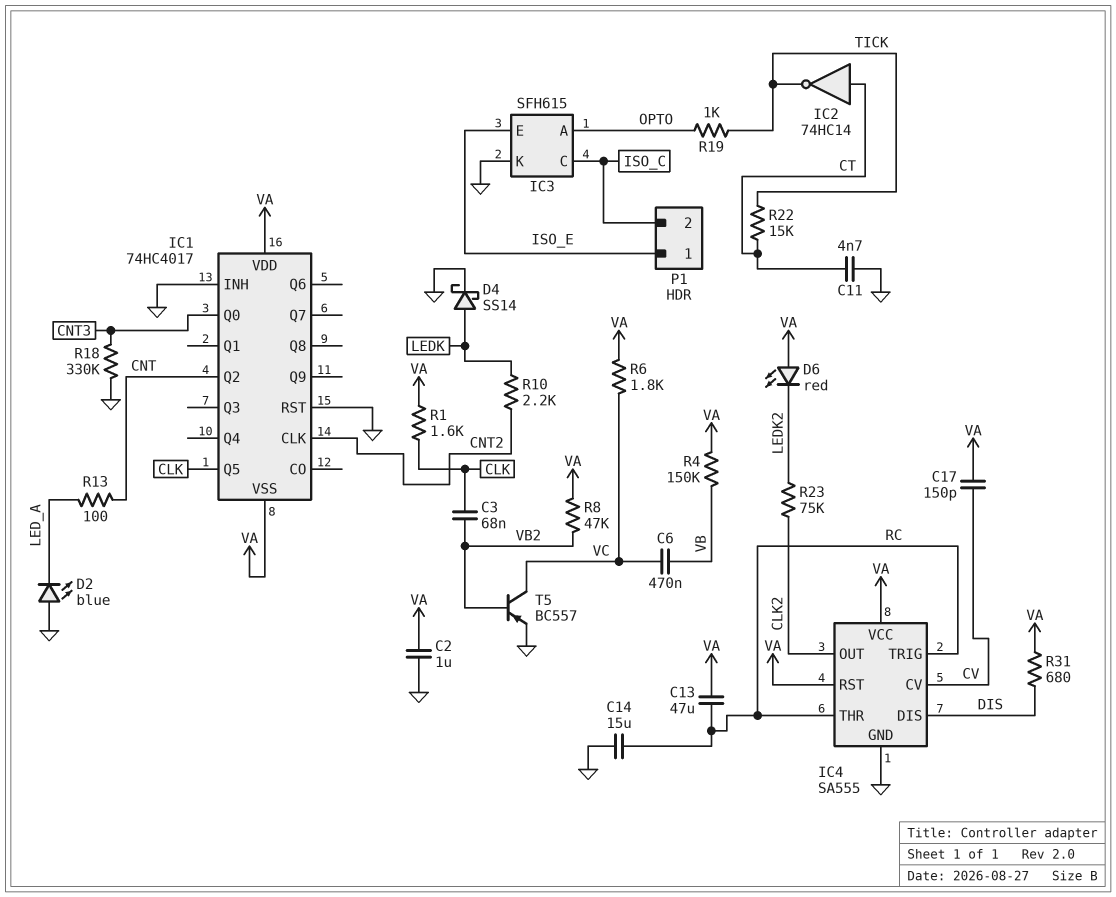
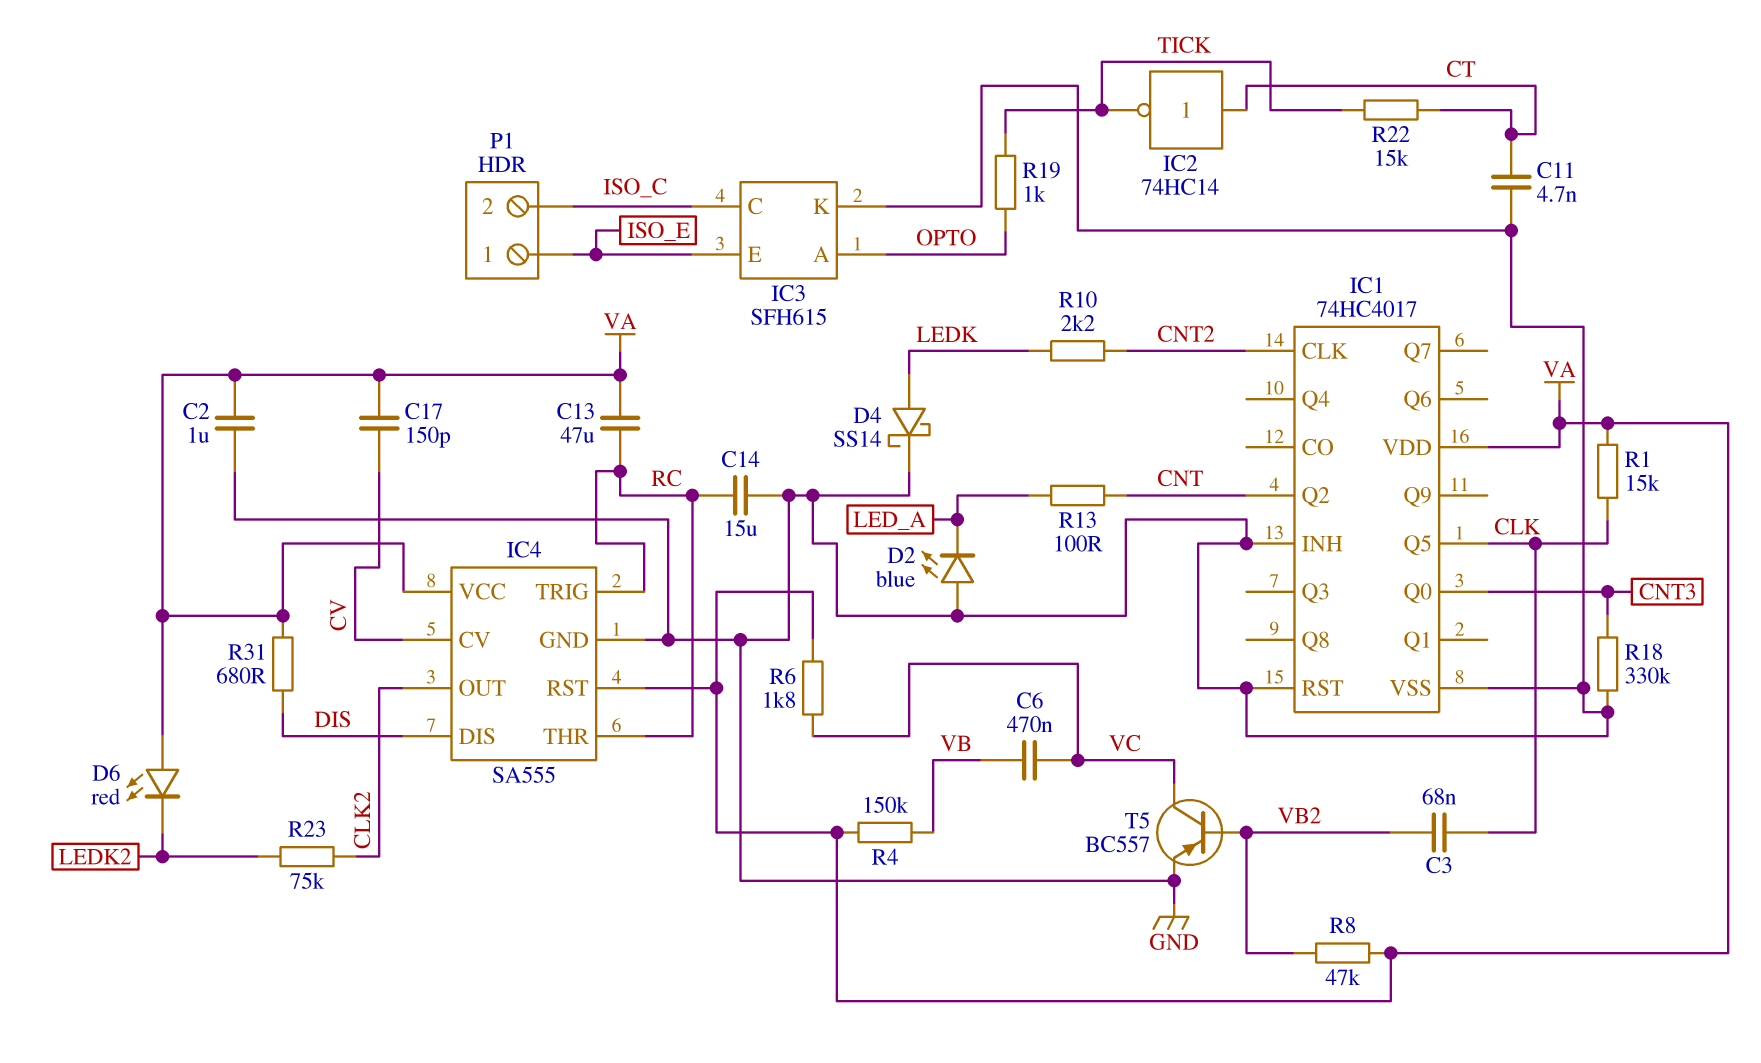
IC1 pin VSS: VA -> GND
R1: 1.6k (CLK, VA) -> 15k (CLK, VA)

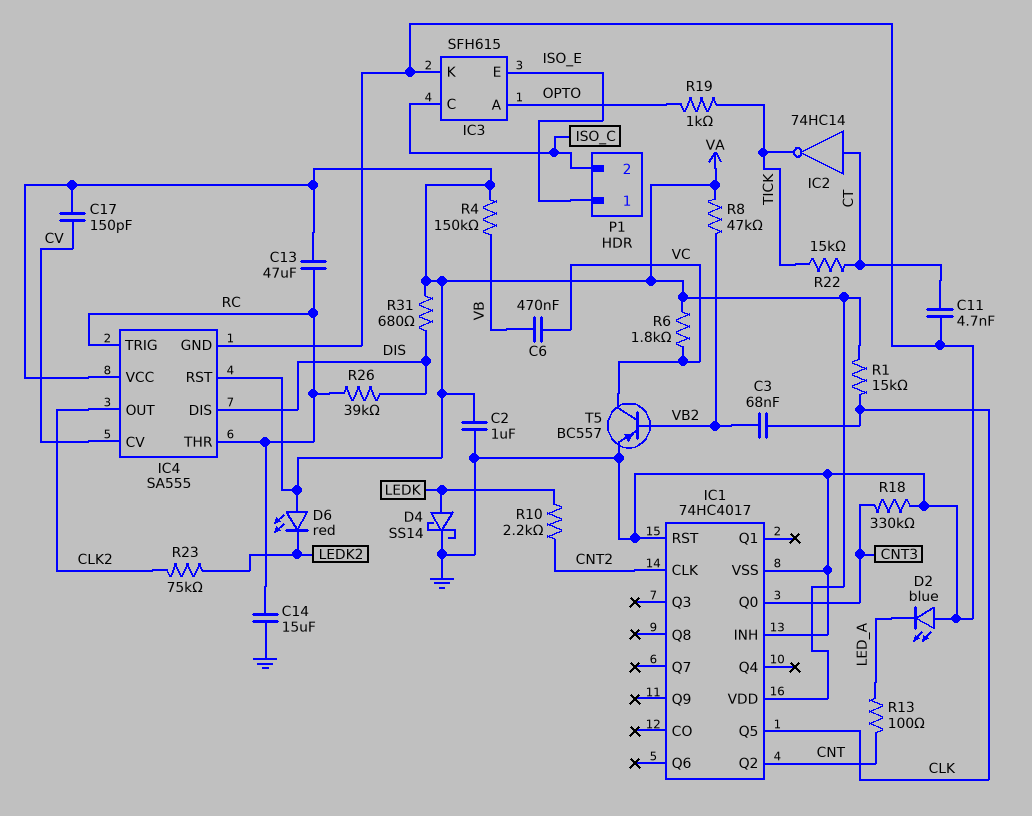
R26: none -> 39k (DIS, RC)

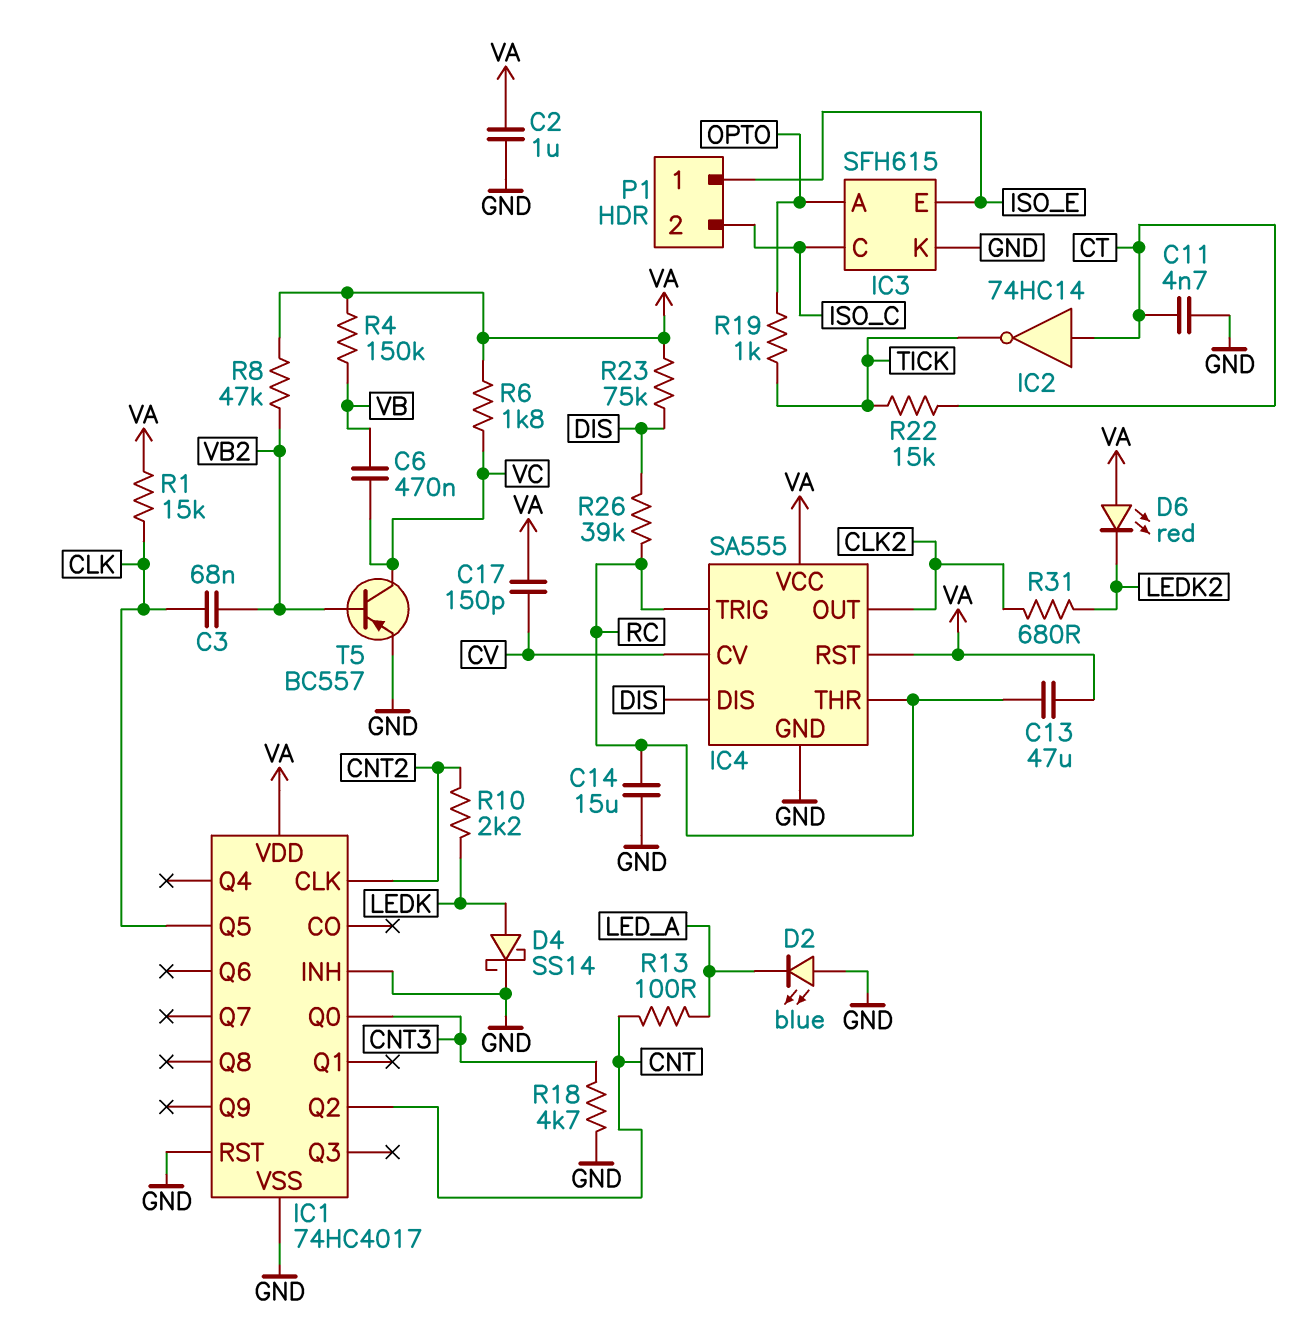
R18: 330k (CNT3, GND) -> 4.7k (CNT3, GND)
R23: 75k (CLK2, LEDK2) -> 75k (DIS, VA)
R31: 680 (DIS, VA) -> 680 (CLK2, LEDK2)

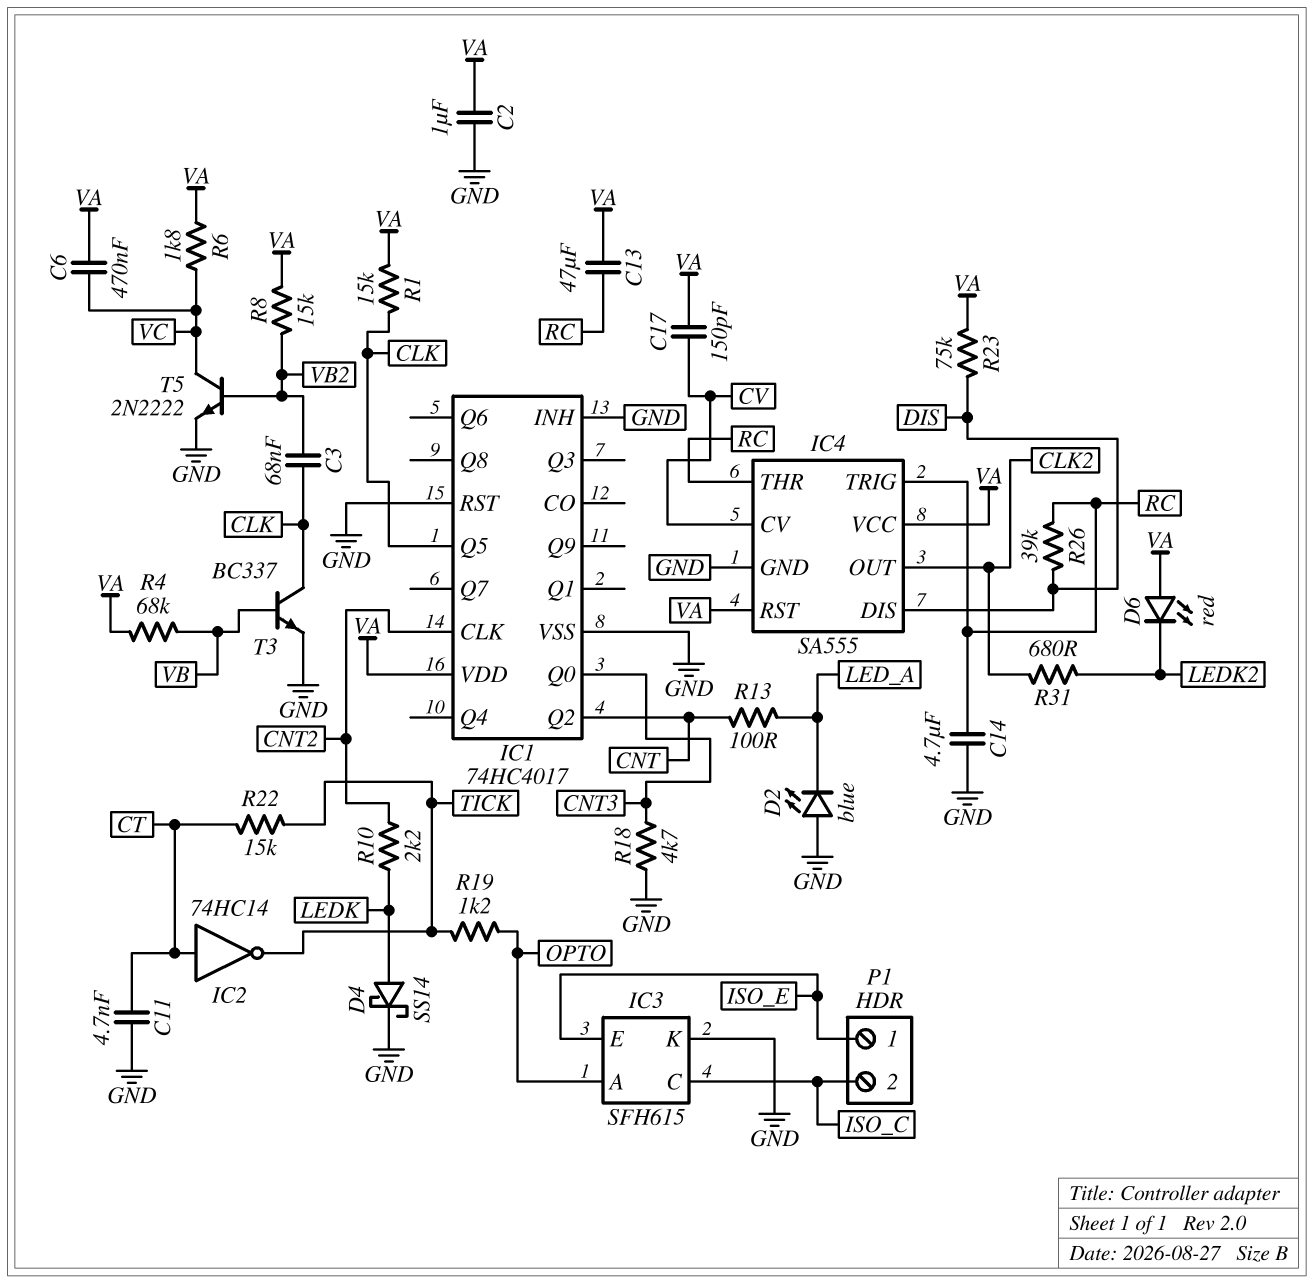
C6: 470nF (VB, VC) -> 470nF (VA, VC)
C14: 15uF (GND, RC) -> 4.7uF (GND, RC)
R4: 150k (VA, VB) -> 68k (VA, VB)
R8: 47k (VA, VB2) -> 15k (VA, VB2)
R19: 1k (OPTO, TICK) -> 1.2k (OPTO, TICK)
T3: none -> NPN BC337 (B VB, C CLK, E GND)
T5: PNP BC557 (B VB2, C VC, E GND) -> NPN 2N2222 (B VB2, C VC, E GND)

